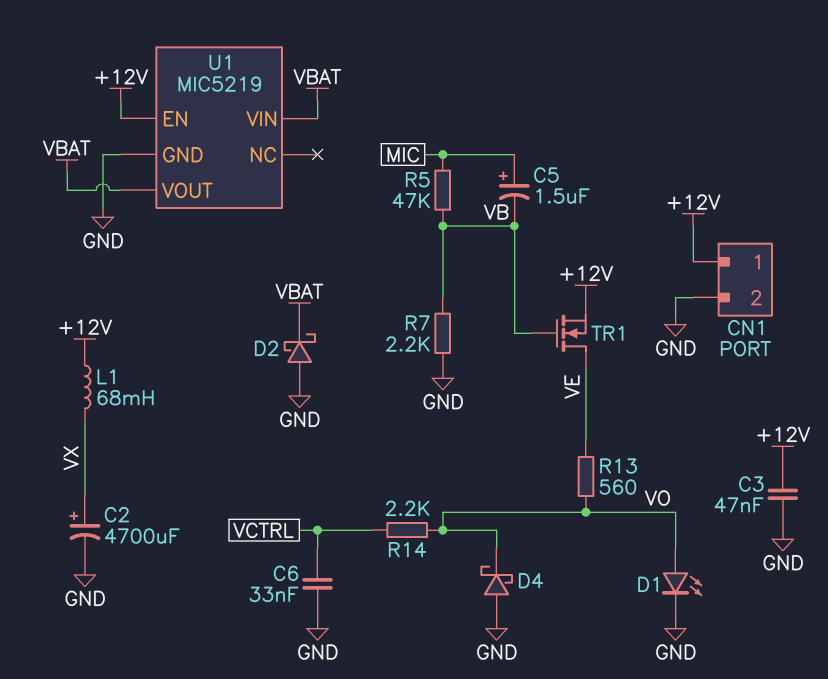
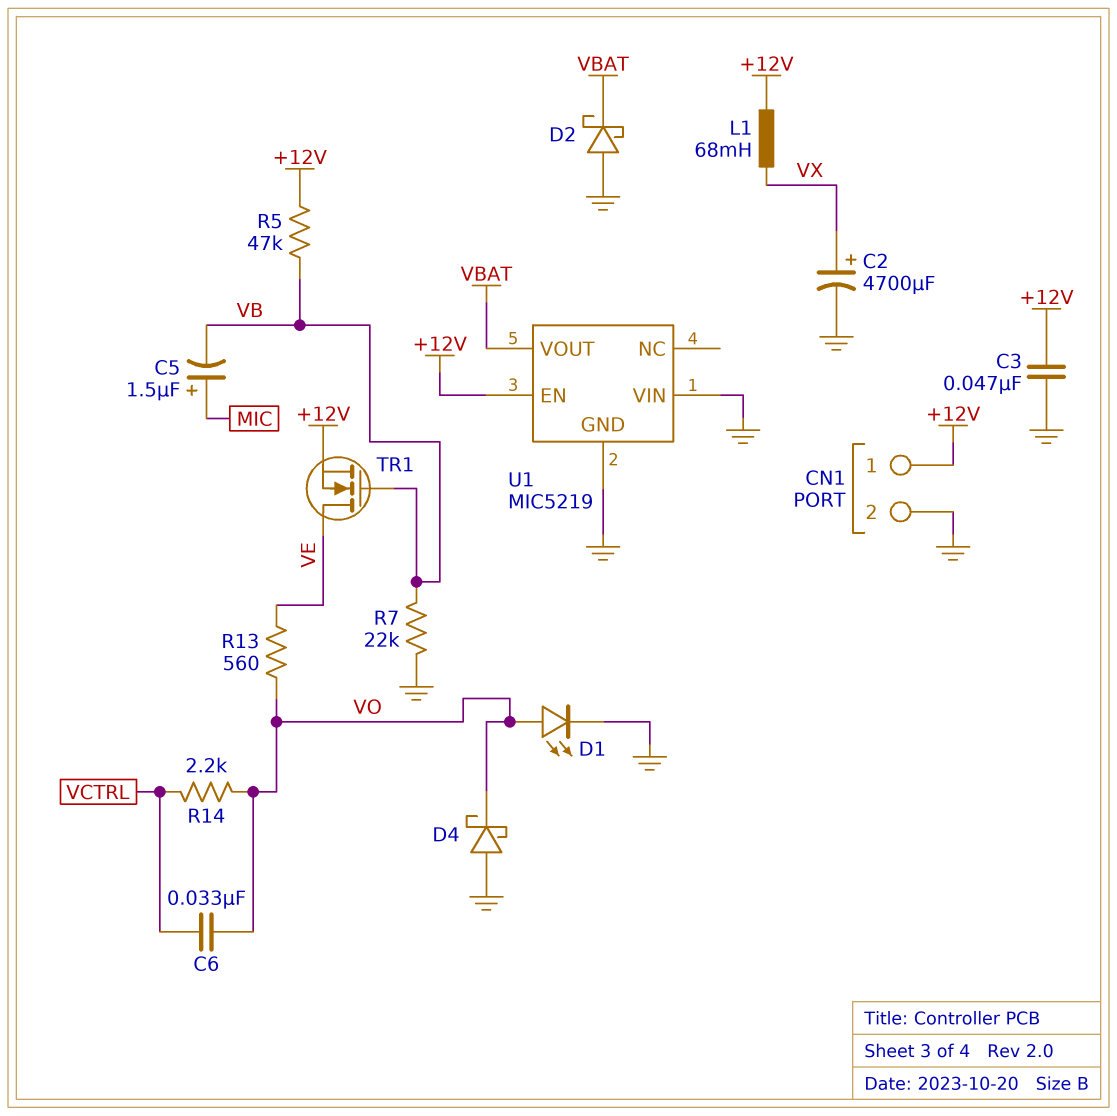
C6: 33nF (GND, VCTRL) -> 33nF (VCTRL, VO)
R5: 47k (MIC, VB) -> 47k (+12V, VB)
R7: 2.2k (GND, VB) -> 22k (GND, VB)
U1 pin VIN: VBAT -> GND

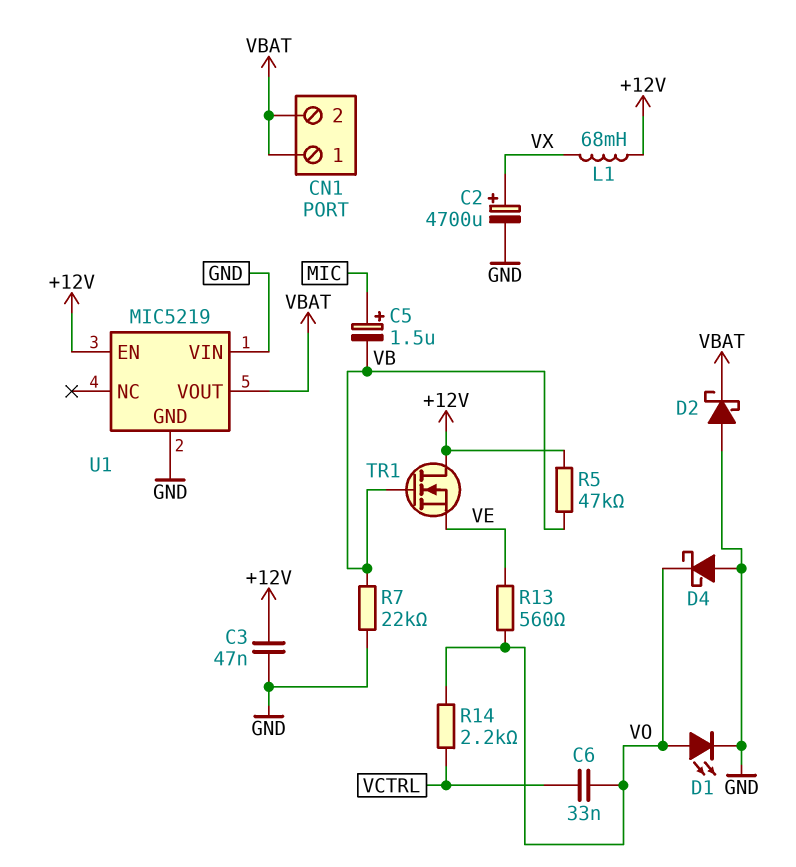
CN1 pin 1: +12V -> VBAT
CN1 pin 2: GND -> VBAT
TR1: NMOS (G VB, D VE, S +12V) -> NMOS (G VB, D +12V, S VE)

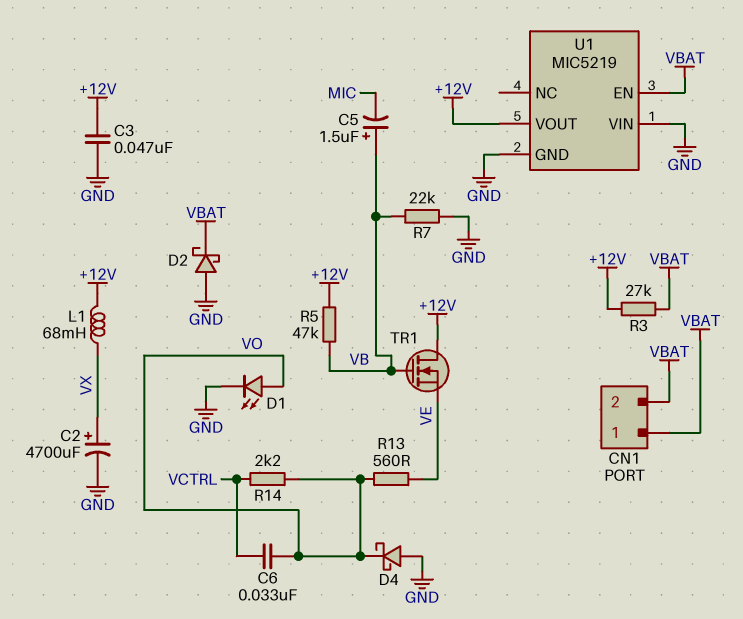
C5: 1.5uF (plus MIC, minus VB) -> 1.5uF (plus VB, minus MIC)
R3: none -> 27k (+12V, VBAT)
U1 pin EN: +12V -> VBAT
U1 pin VOUT: VBAT -> +12V

